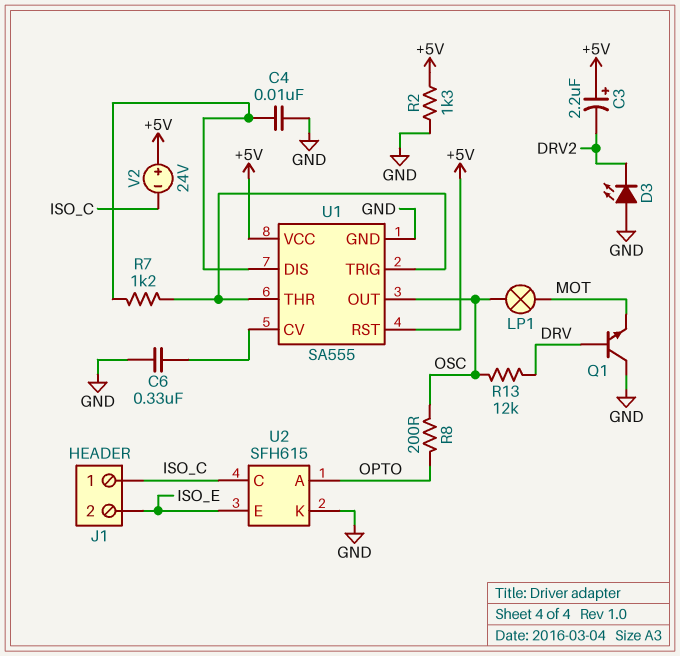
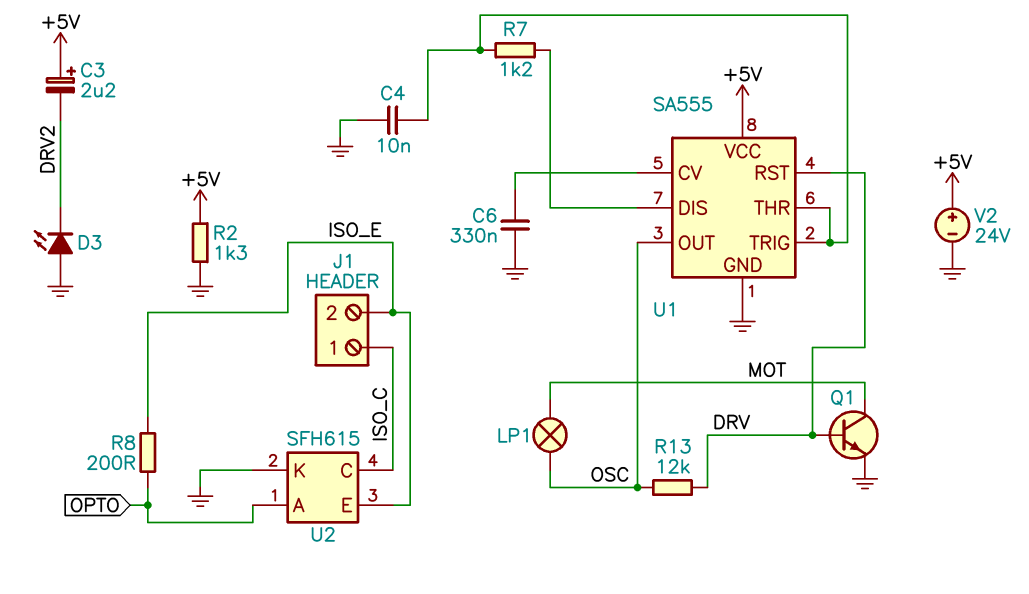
C4: 10nF (GND, U1/DIS) -> 10nF (GND, U1/THR)
Q1: NPN (B DRV, C GND, E MOT) -> NPN (B DRV, C MOT, E GND)
R8: 200 (OPTO, OSC) -> 200 (ISO_E, OPTO)
U1 pin RST: +5V -> DRV
V2: 24V (plus +5V, minus ISO_C) -> 24V (plus +5V, minus GND)

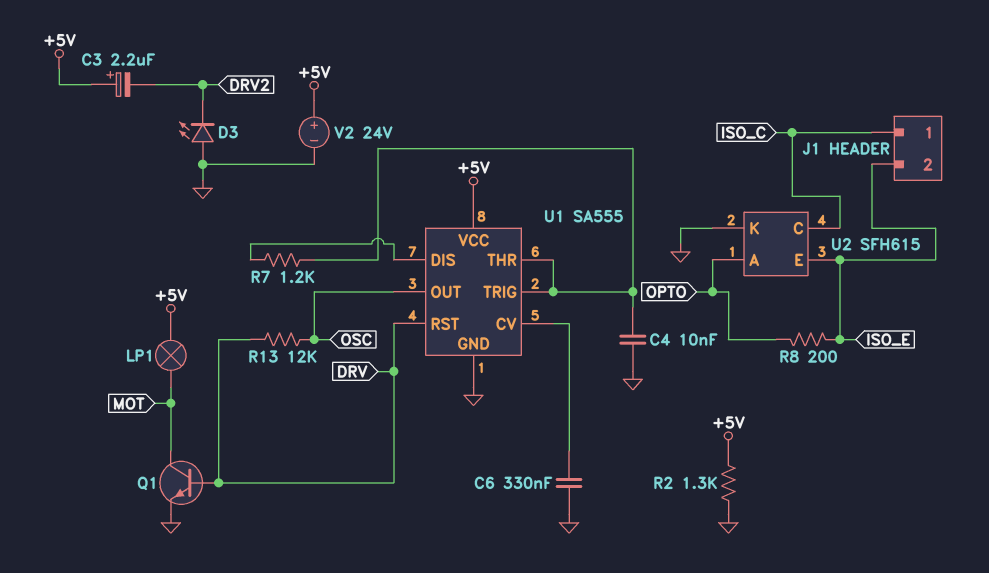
LP1: lamp (MOT, OSC) -> lamp (+5V, MOT)

